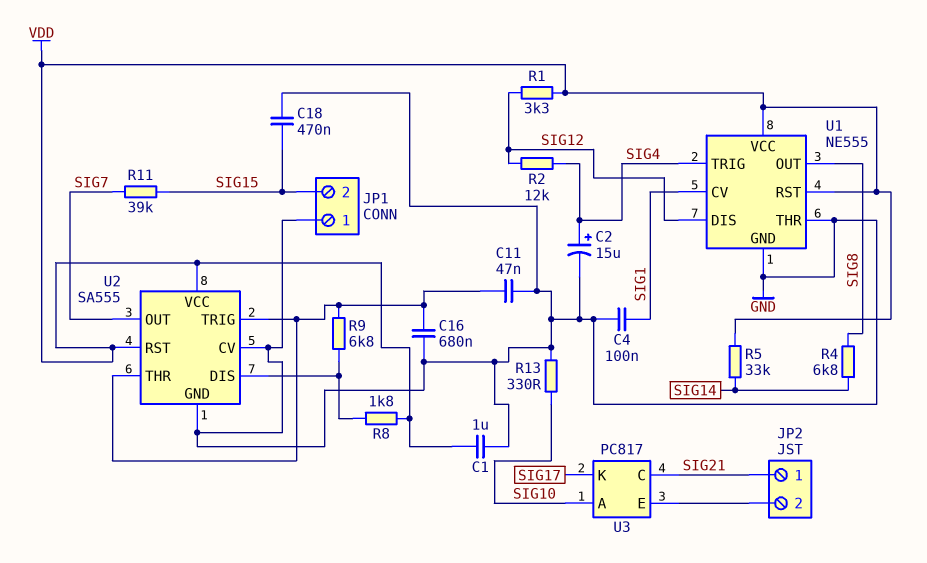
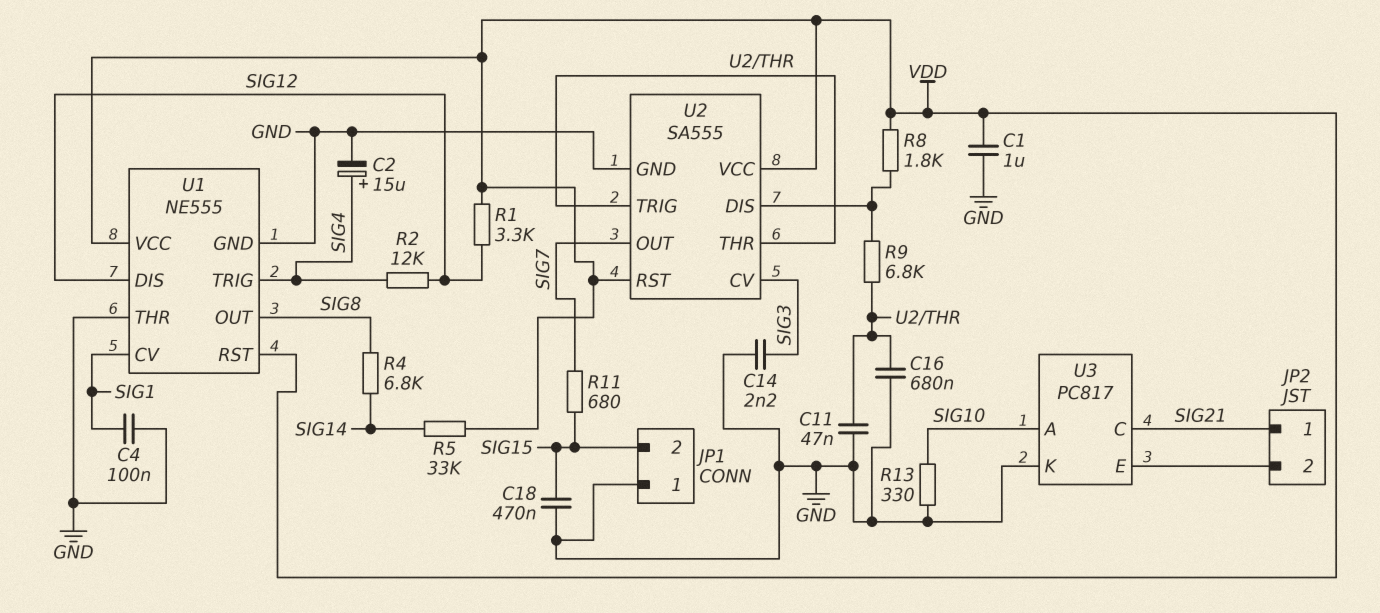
C14: none -> 2.2nF (GND, SIG3)
R11: 39k (SIG7, SIG15) -> 680 (SIG7, SIG15)
U2 pin CV: GND -> SIG3
U3 pin K: SIG17 -> GND

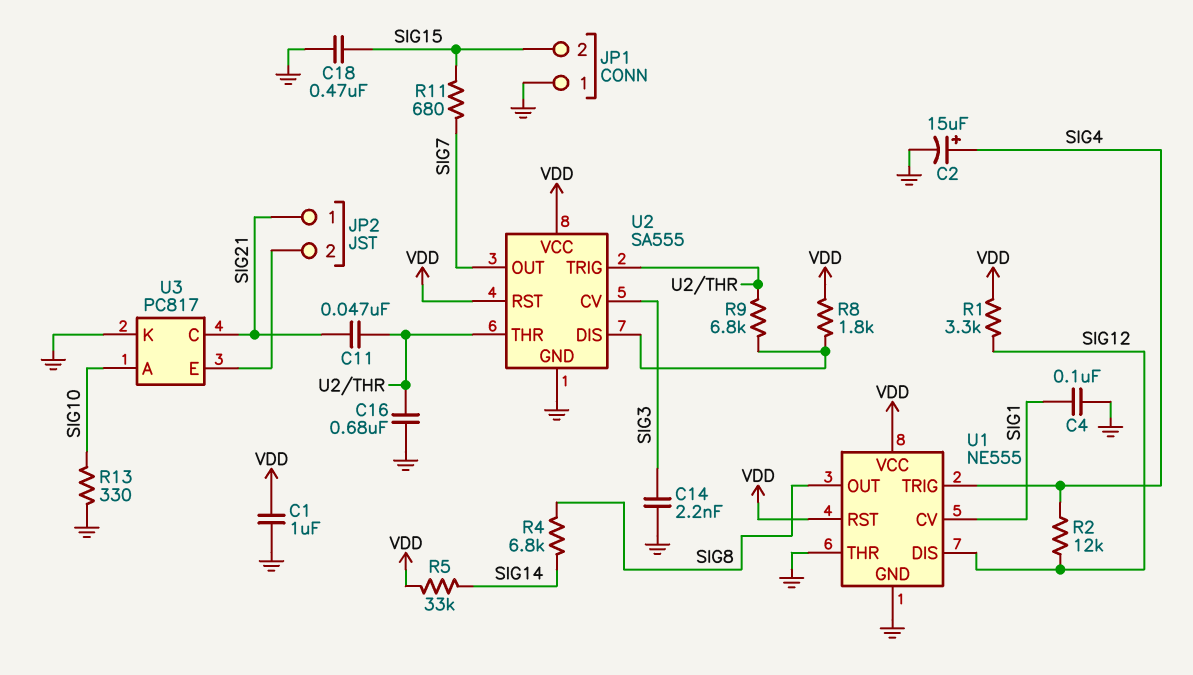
C11: 47nF (GND, U2/THR) -> 47nF (SIG21, U2/THR)

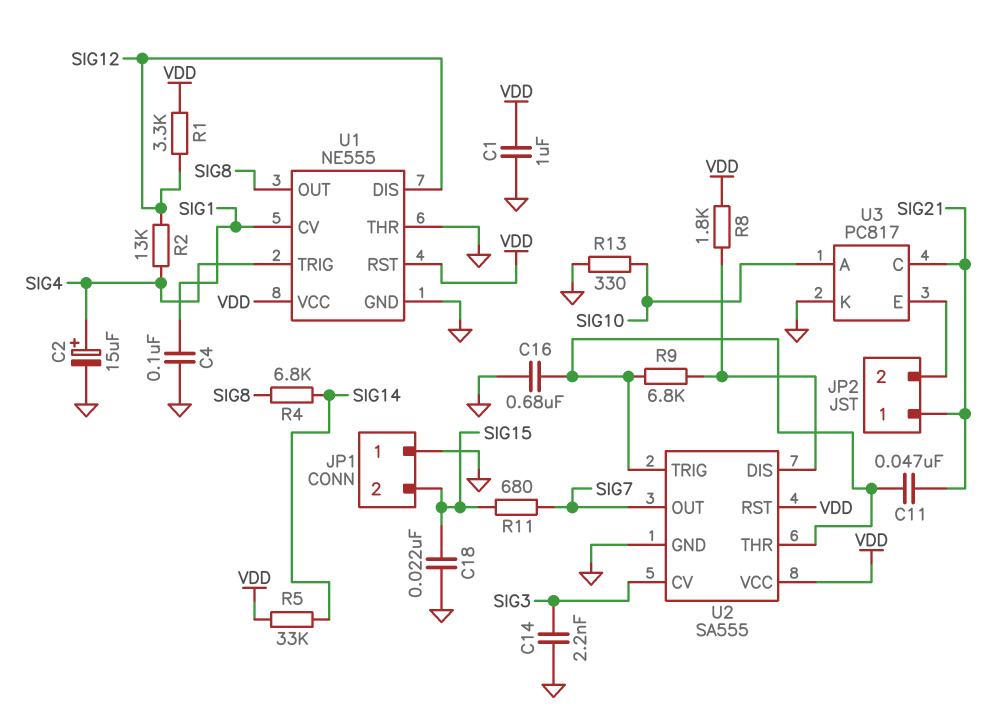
C18: 470nF (GND, SIG15) -> 22nF (GND, SIG15)
R2: 12k (SIG4, SIG12) -> 13k (SIG4, SIG12)

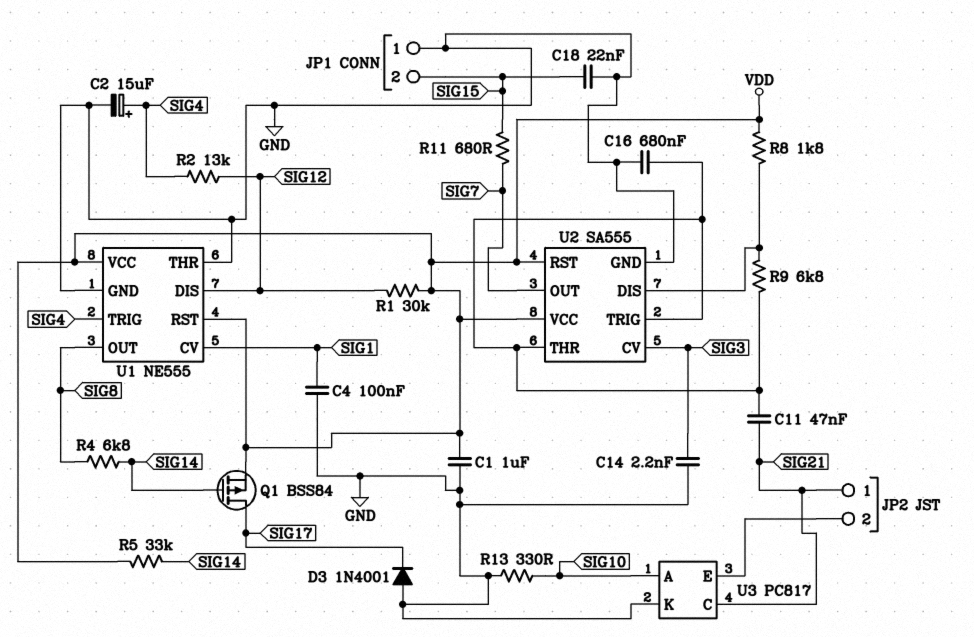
D3: none -> diode 1N4001 (A GND, K SIG17)
Q1: none -> PMOS BSS84 (G SIG14, D SIG17, S VDD)
R1: 3.3k (SIG12, VDD) -> 30k (SIG12, VDD)

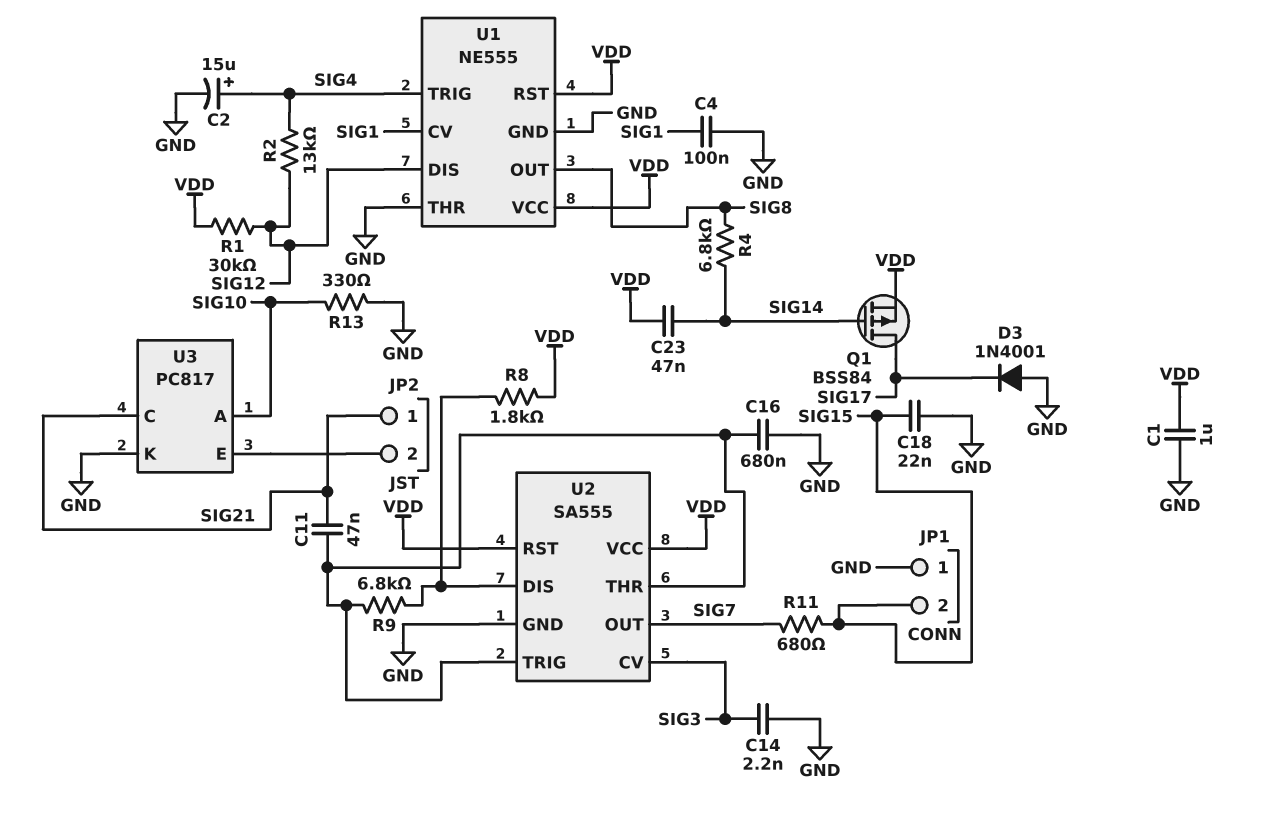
C23: none -> 47nF (SIG14, VDD)
R5: 33k (SIG14, VDD) -> none

